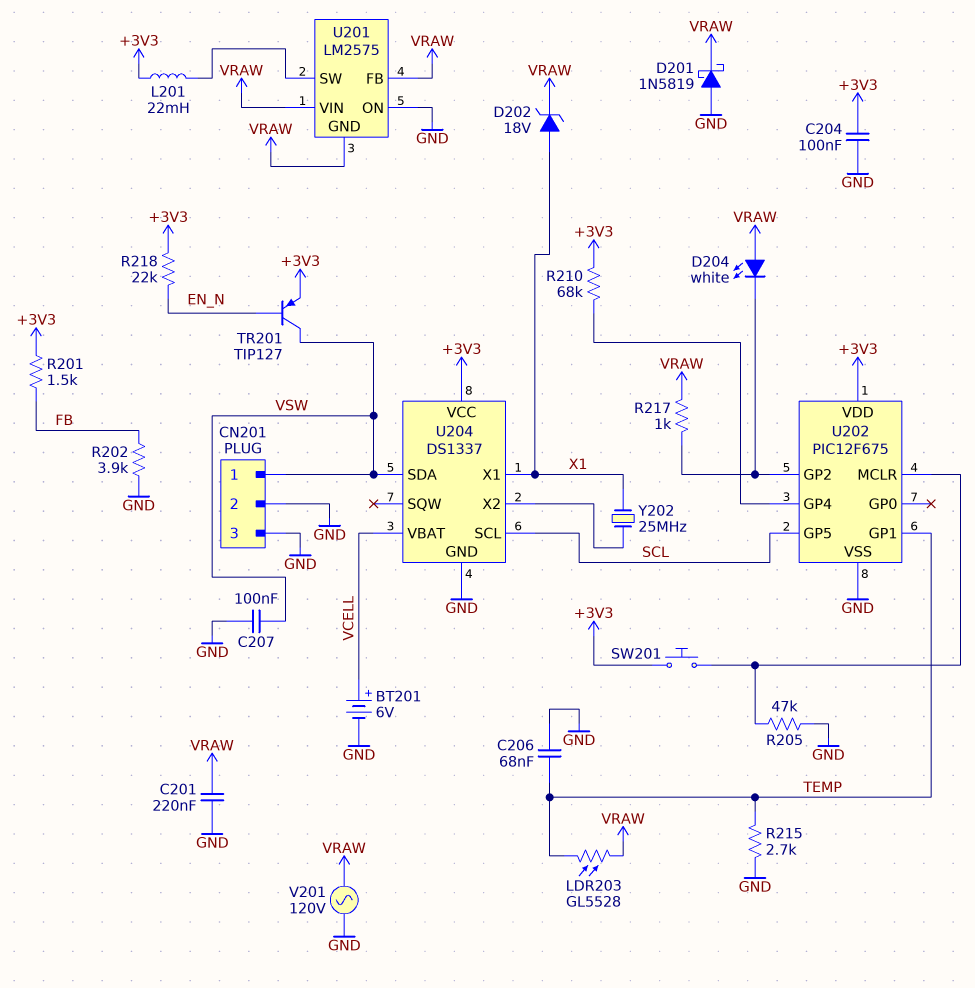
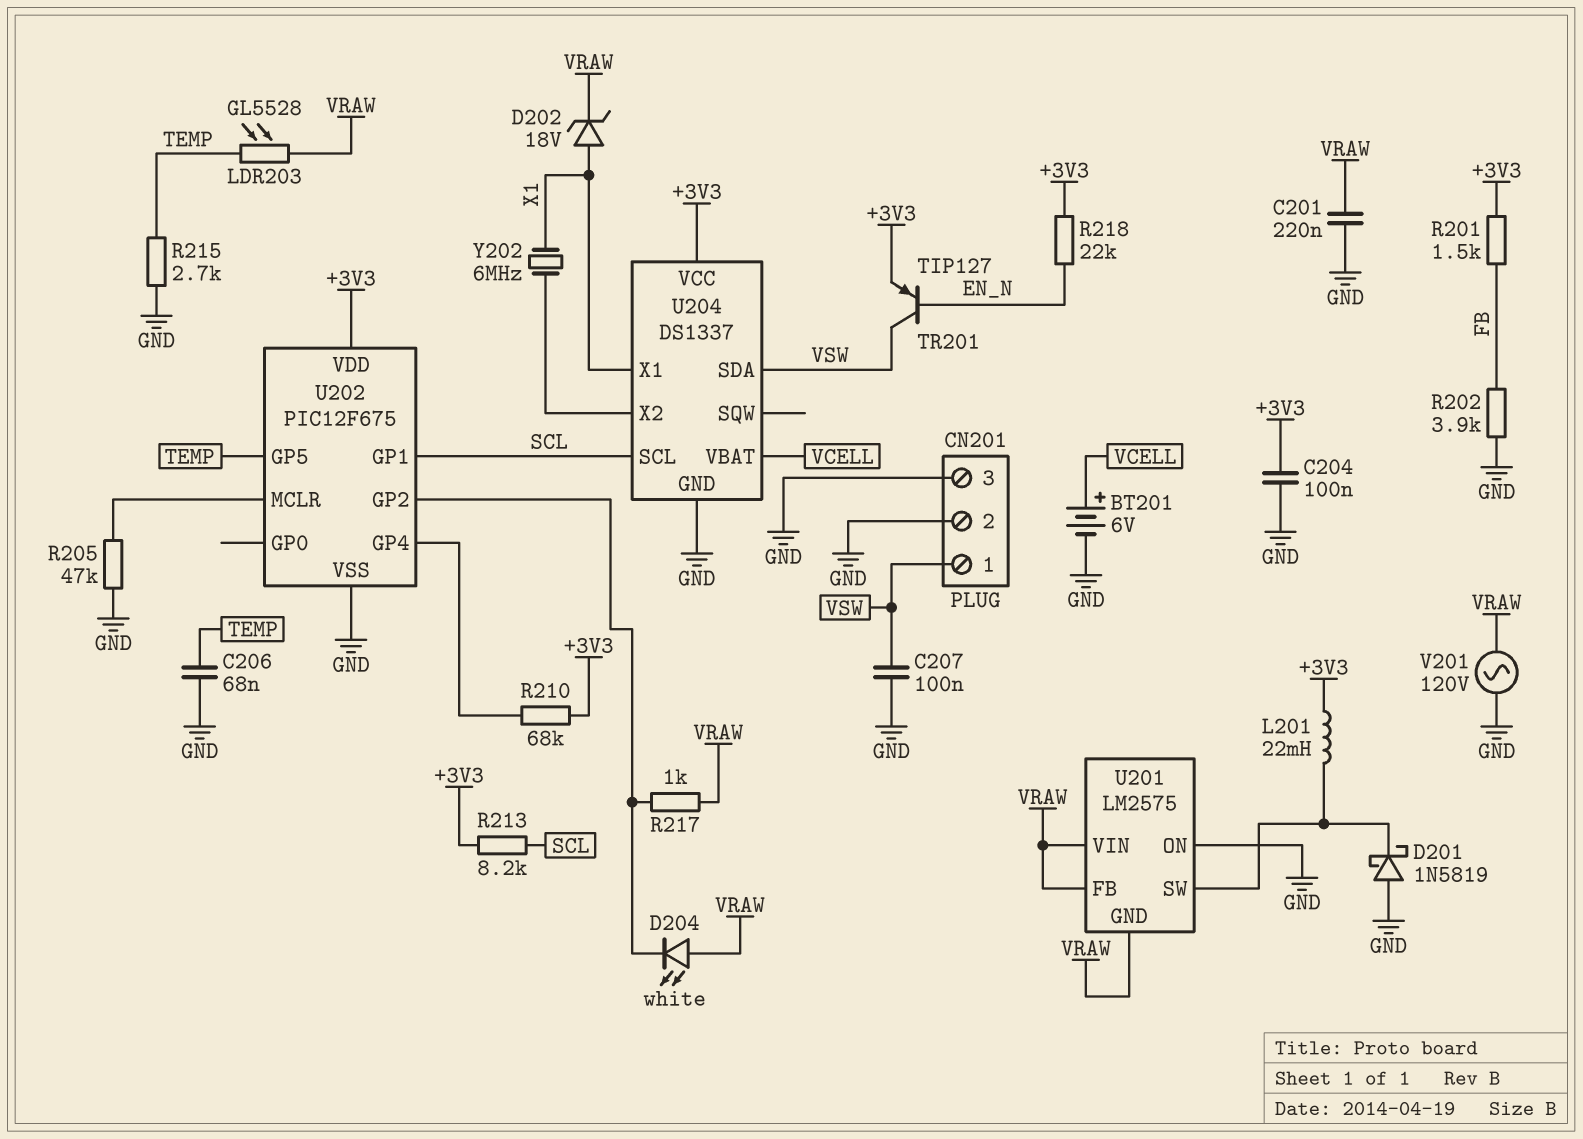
D201: schottky 1N5819 (A GND, K VRAW) -> schottky 1N5819 (A GND, K U201/SW)
R213: none -> 8.2k (+3V3, SCL)
SW201: button (+3V3, U202/MCLR) -> none
U202 pin GP1: TEMP -> SCL
U202 pin GP5: SCL -> TEMP
Y202: 25MHz (U204/X2, X1) -> 6MHz (U204/X2, X1)

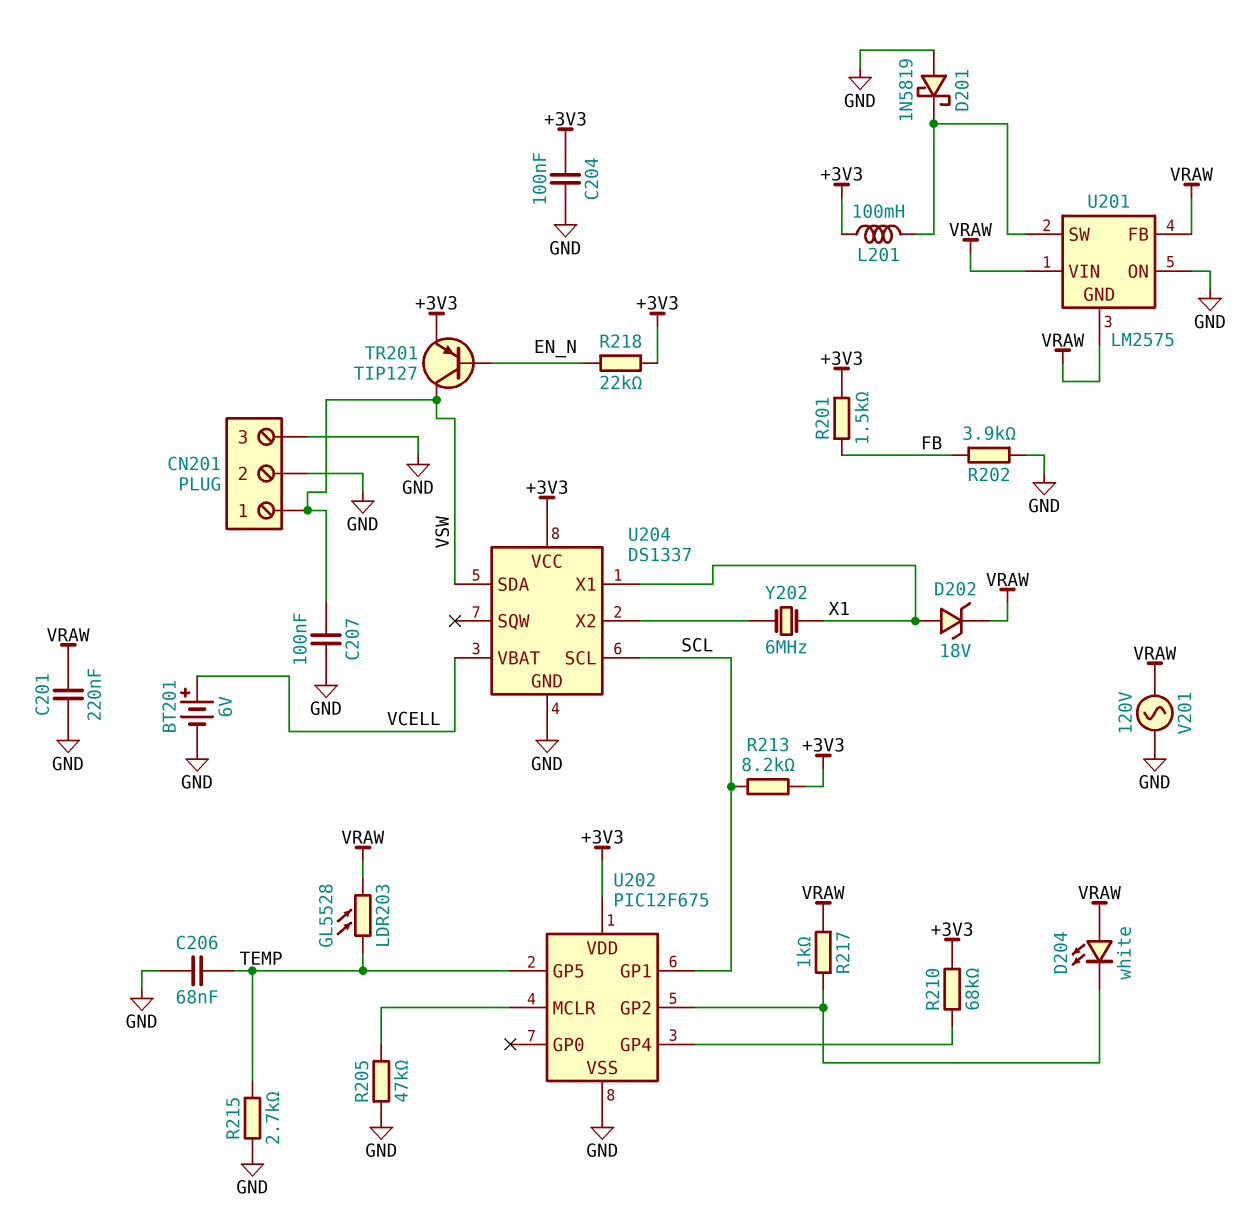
L201: 22mH (+3V3, U201/SW) -> 100mH (+3V3, U201/SW)

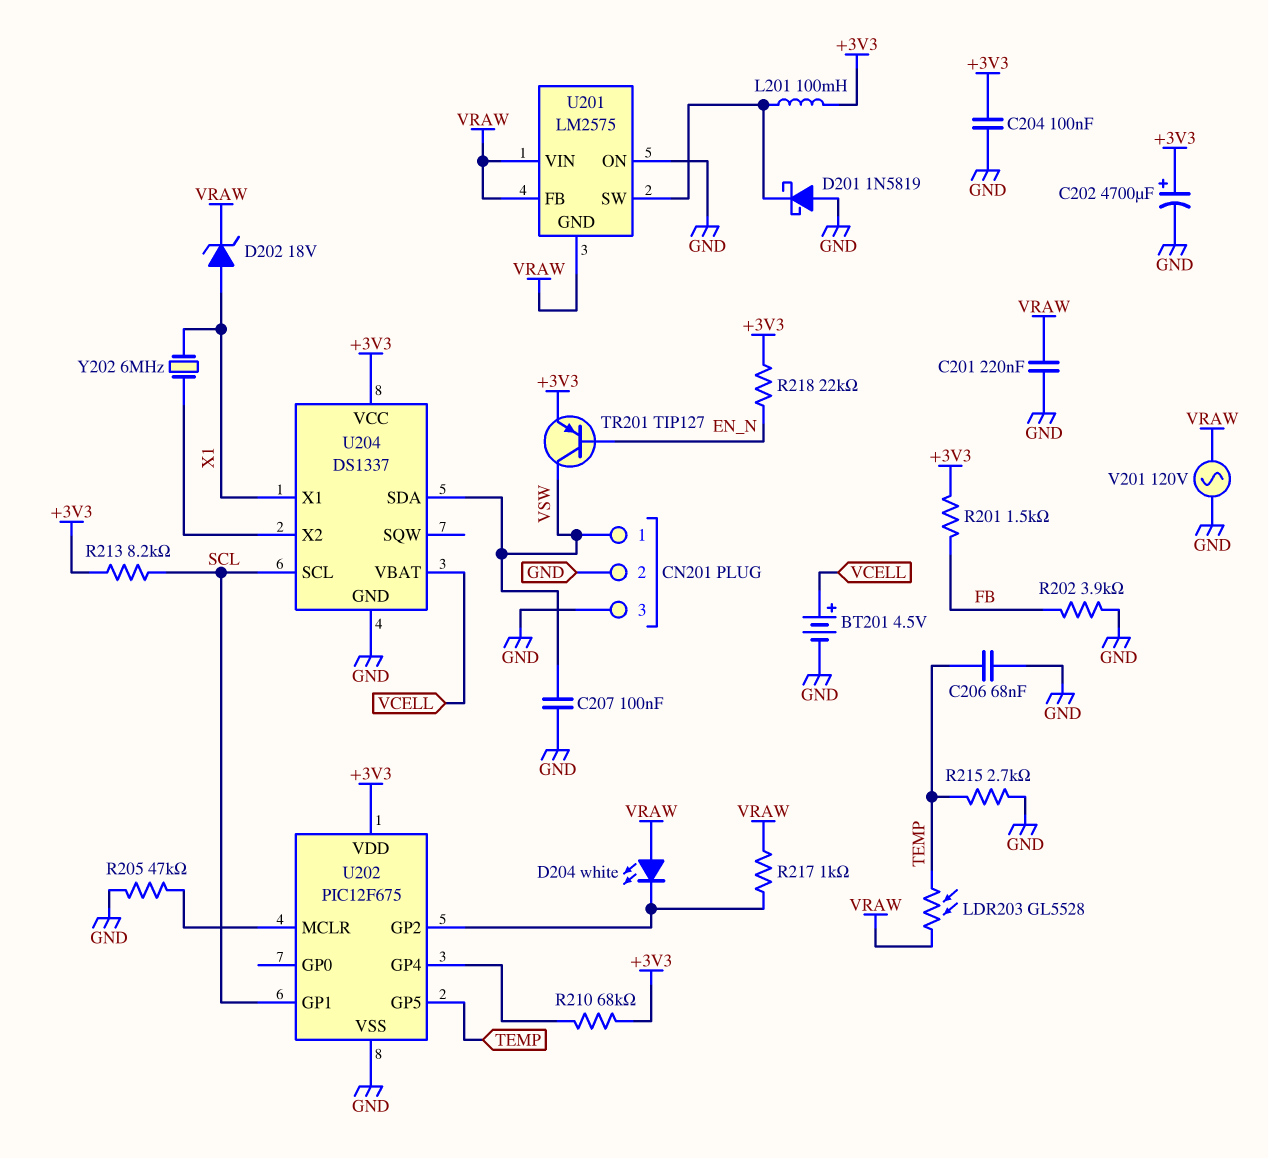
BT201: 6V (plus VCELL, minus GND) -> 4.5V (plus VCELL, minus GND)
C202: none -> 4700uF (plus +3V3, minus GND)

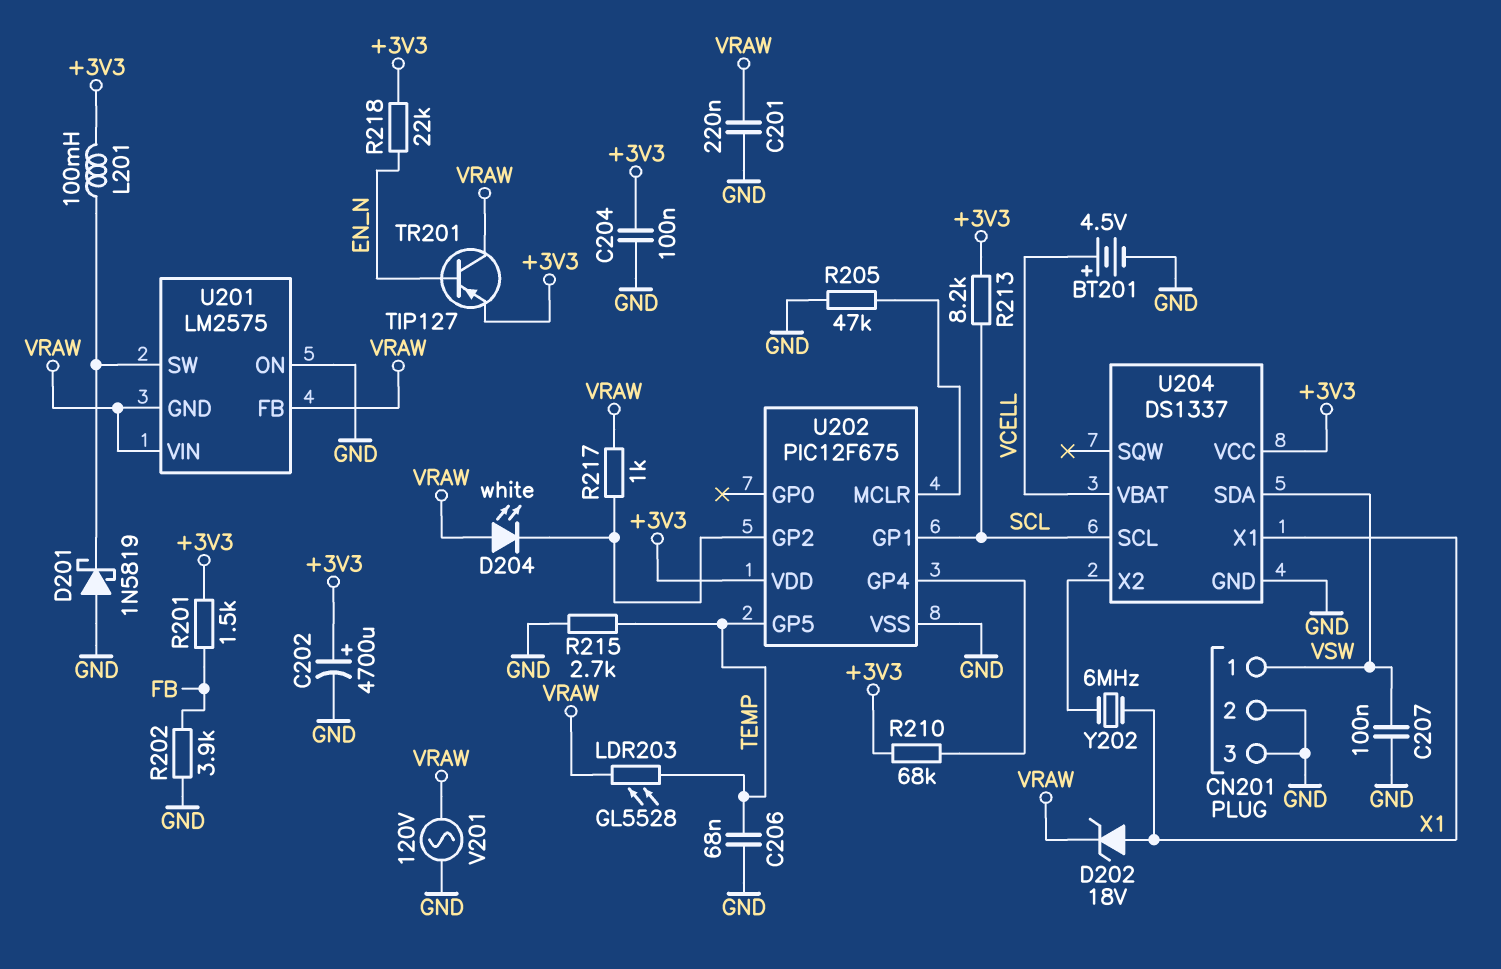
TR201: PNP TIP127 (B EN_N, C VSW, E +3V3) -> PNP TIP127 (B EN_N, C VRAW, E +3V3)

